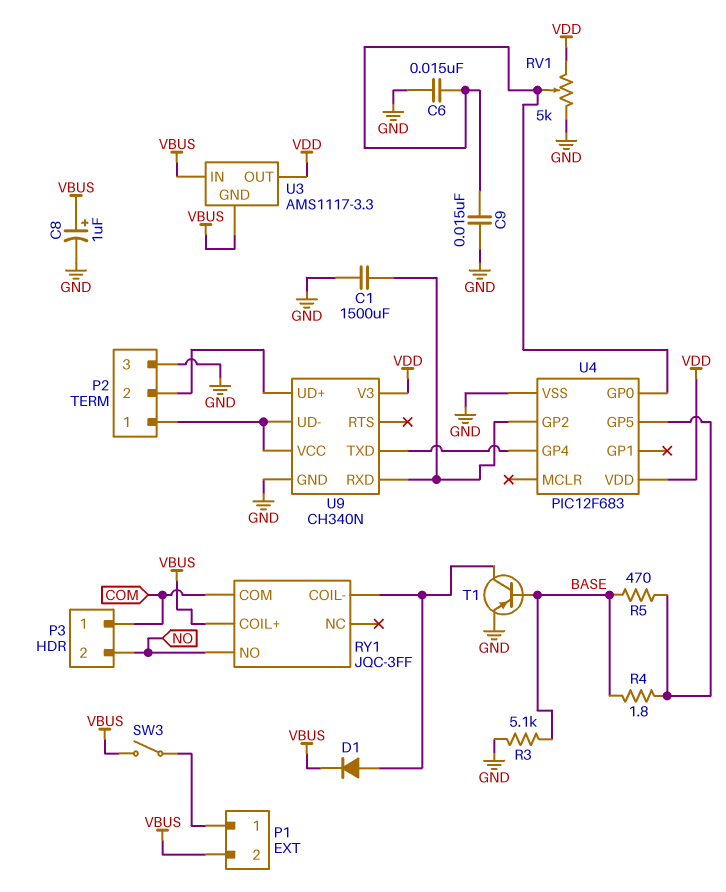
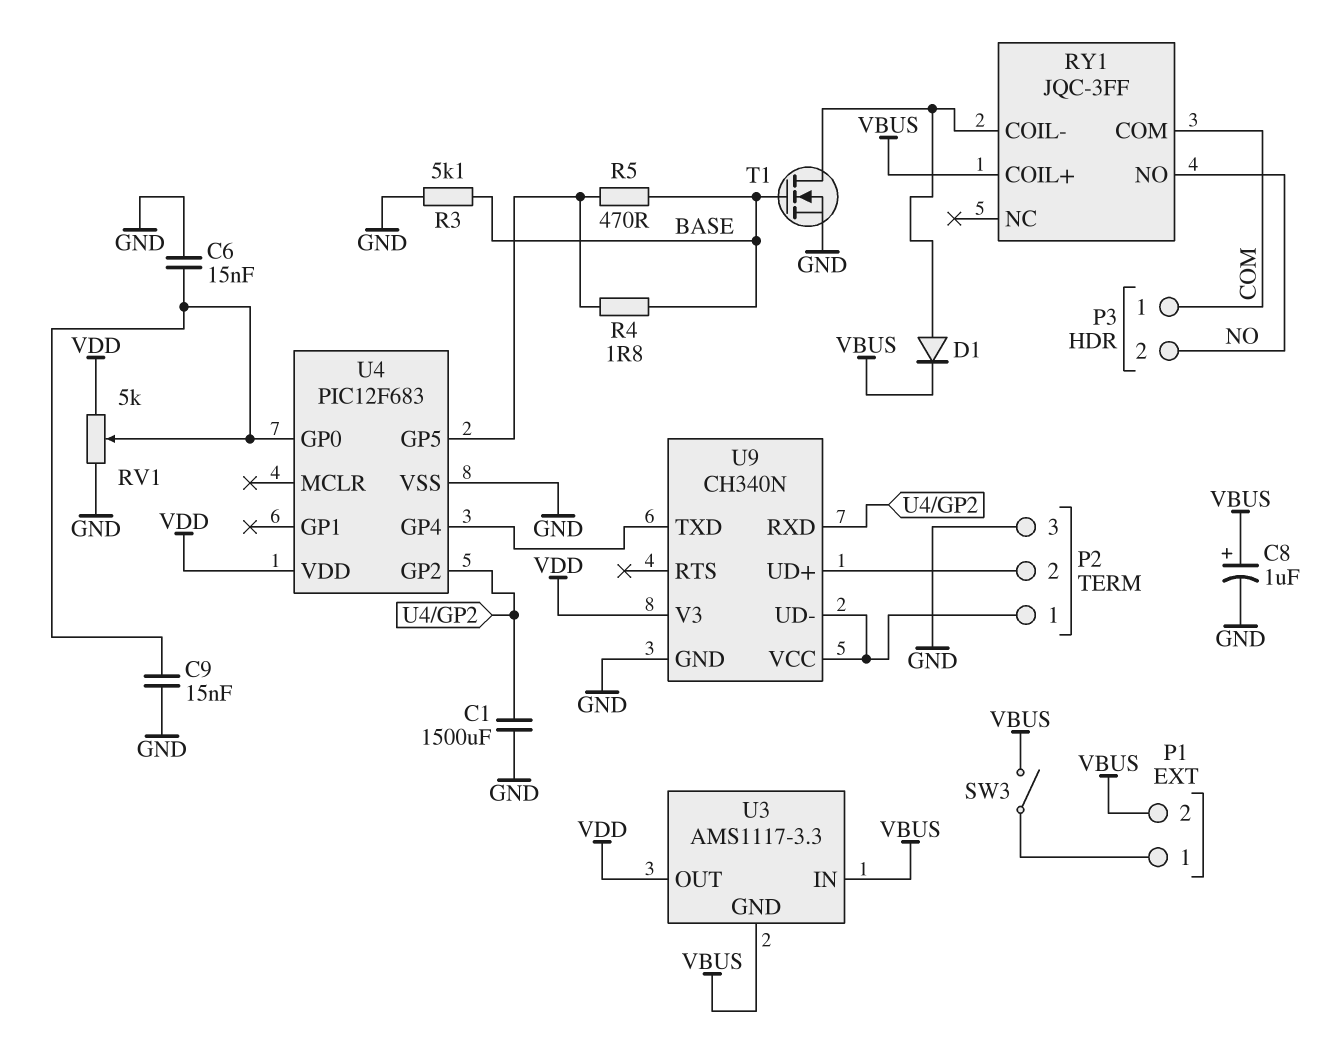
T1: PNP (B BASE, C RY1/COIL-, E GND) -> NMOS (G BASE, D RY1/COIL-, S GND)

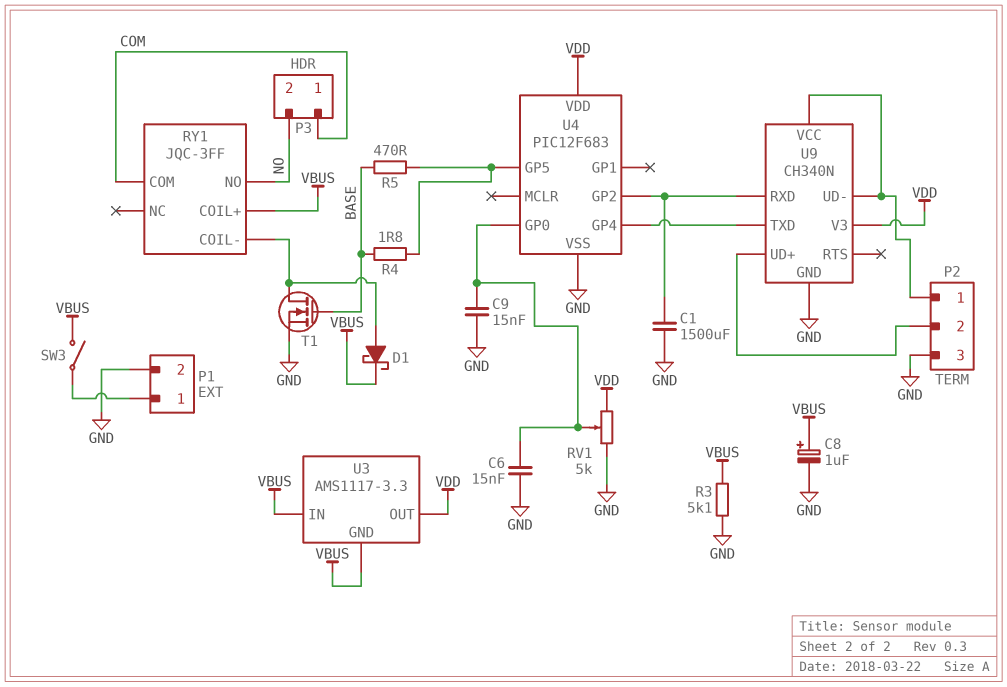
D1: diode (A RY1/COIL-, K VBUS) -> schottky (A RY1/COIL-, K VBUS)
P1 pin 2: VBUS -> GND
R3: 5.1k (BASE, GND) -> 5.1k (GND, VBUS)

